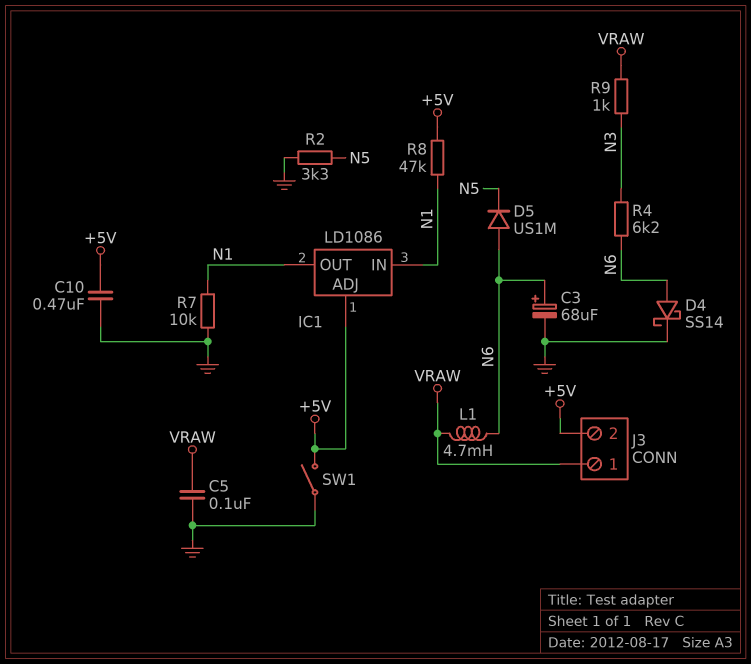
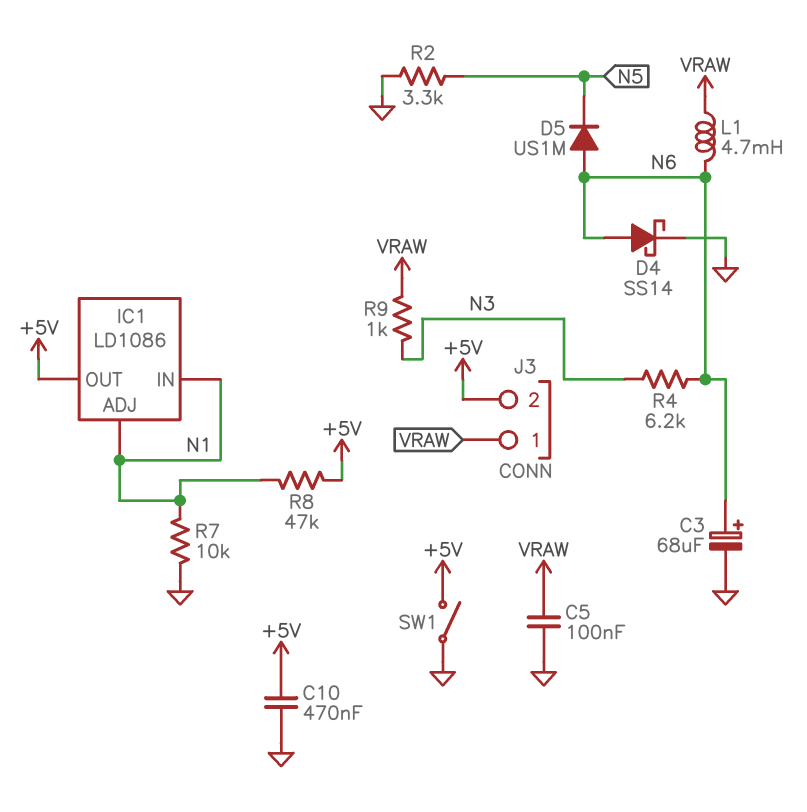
IC1 pin ADJ: +5V -> N1
IC1 pin OUT: N1 -> +5V

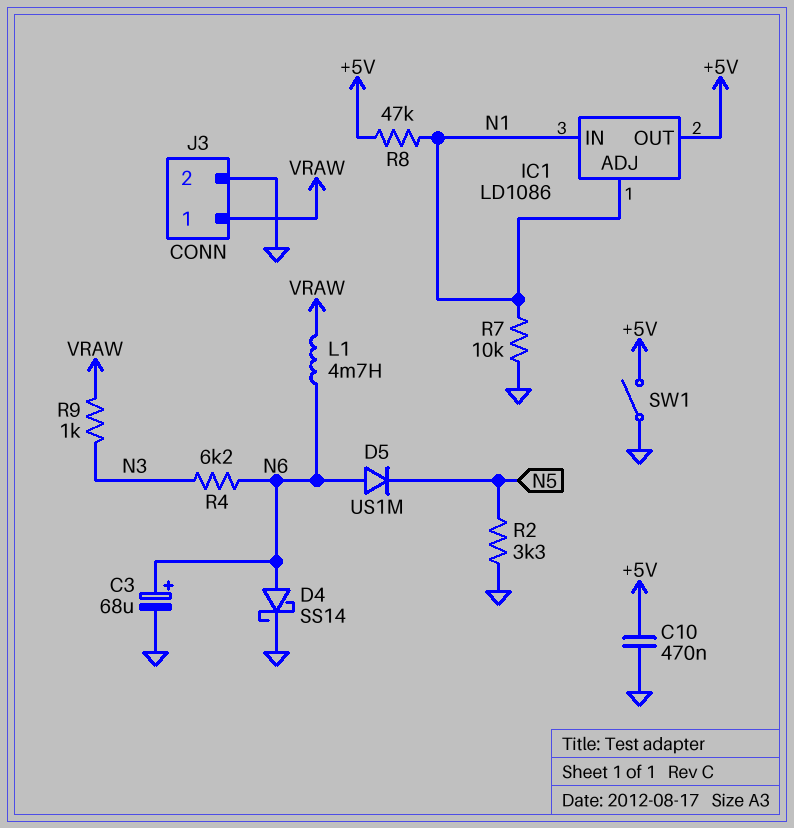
C5: 100nF (GND, VRAW) -> none
J3 pin 2: +5V -> GND

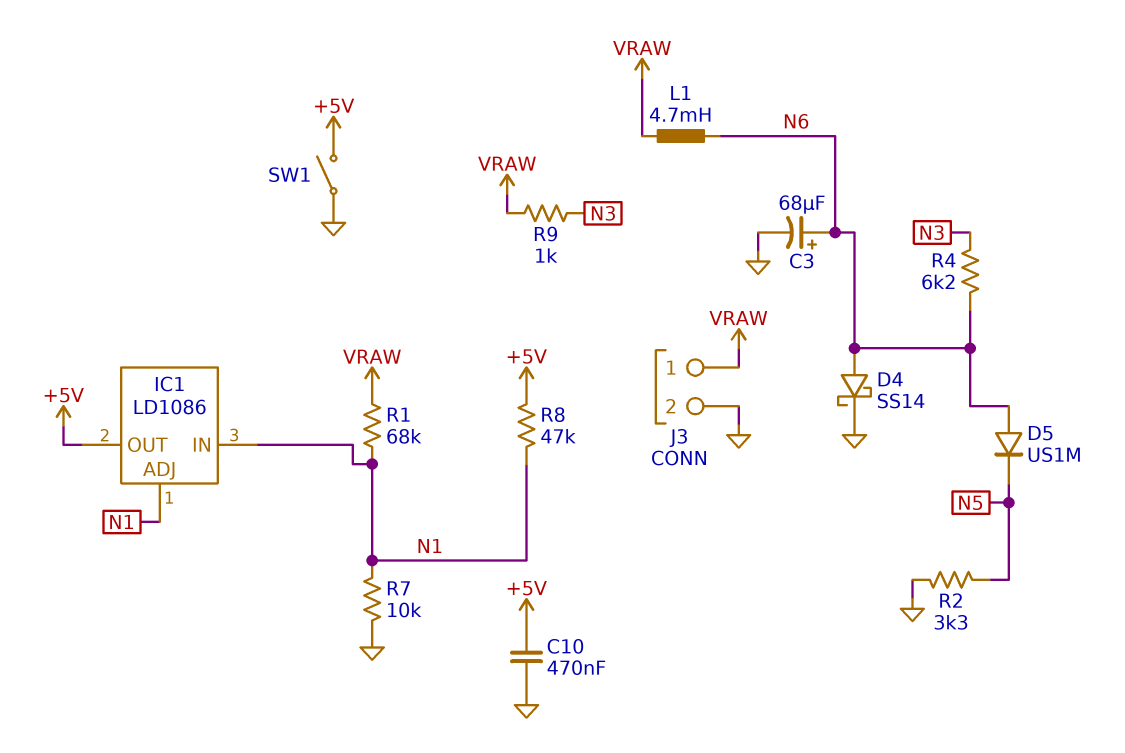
R1: none -> 68k (N1, VRAW)

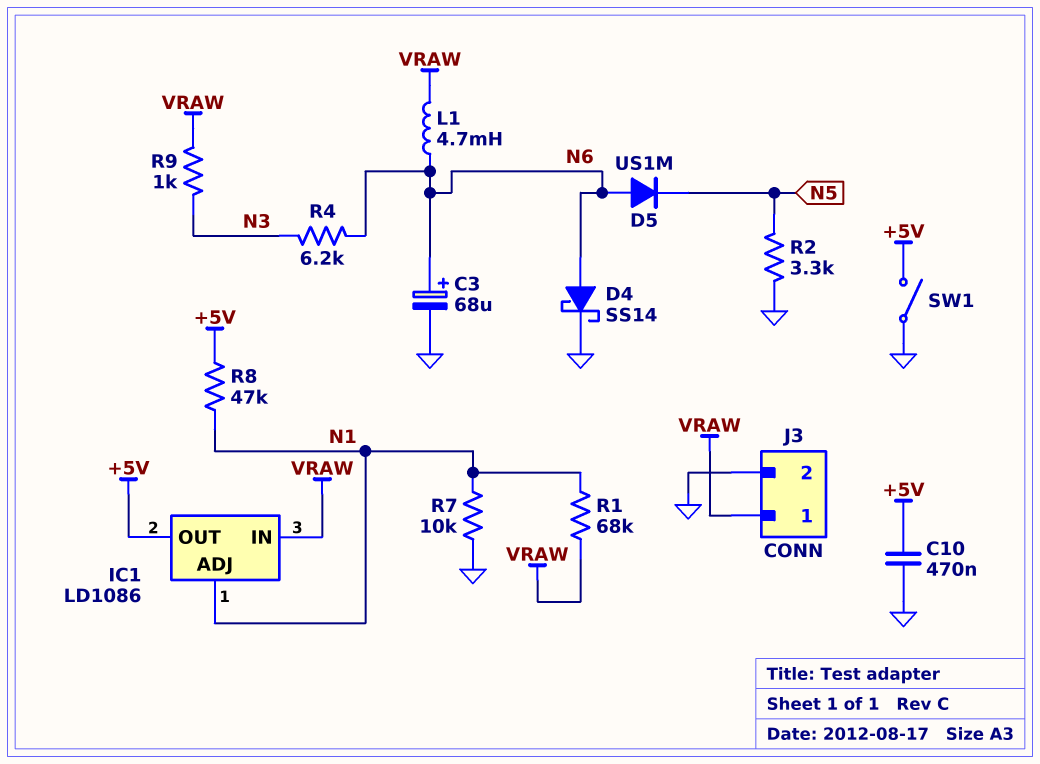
IC1 pin IN: N1 -> VRAW

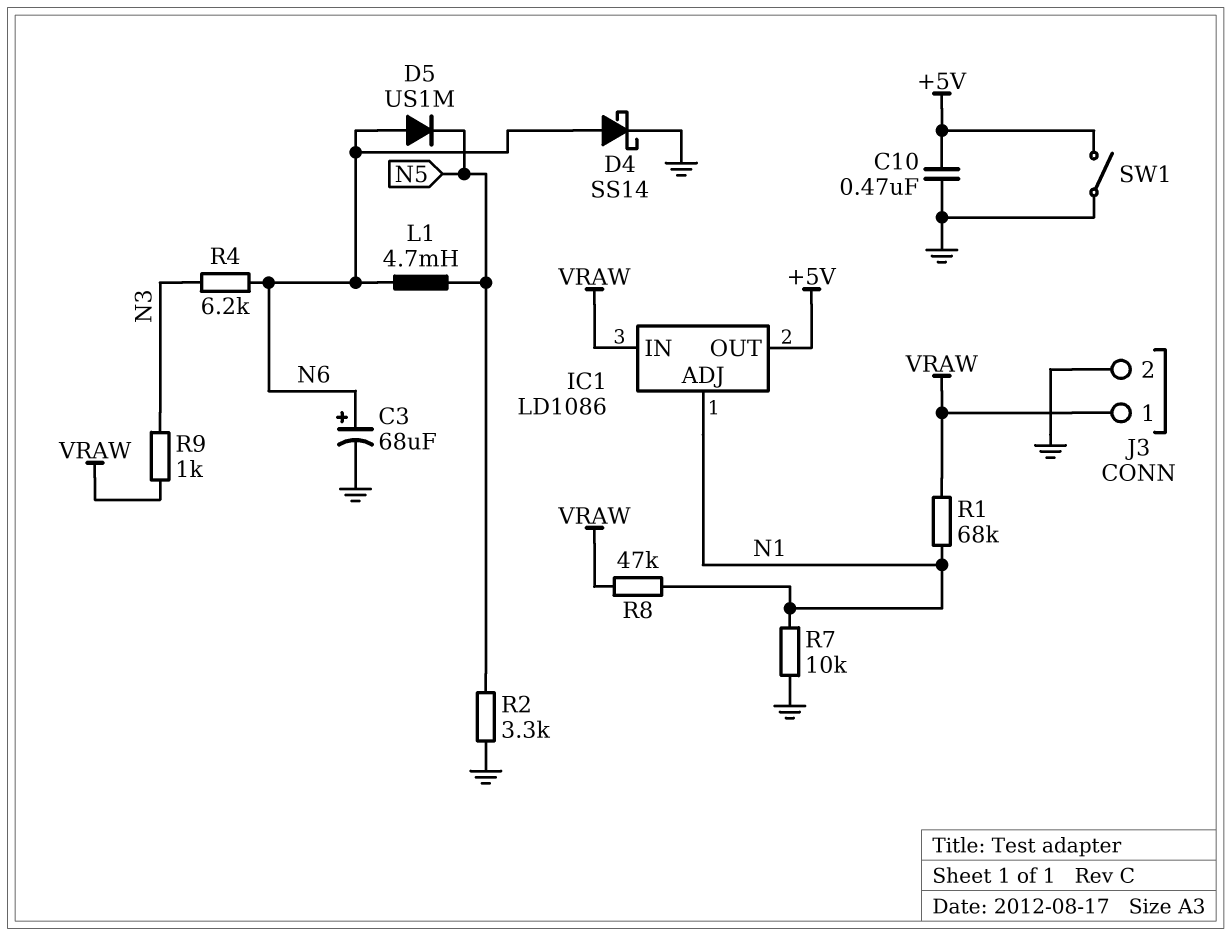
L1: 4.7mH (N6, VRAW) -> 4.7mH (N5, N6)
R8: 47k (+5V, N1) -> 47k (N1, VRAW)

